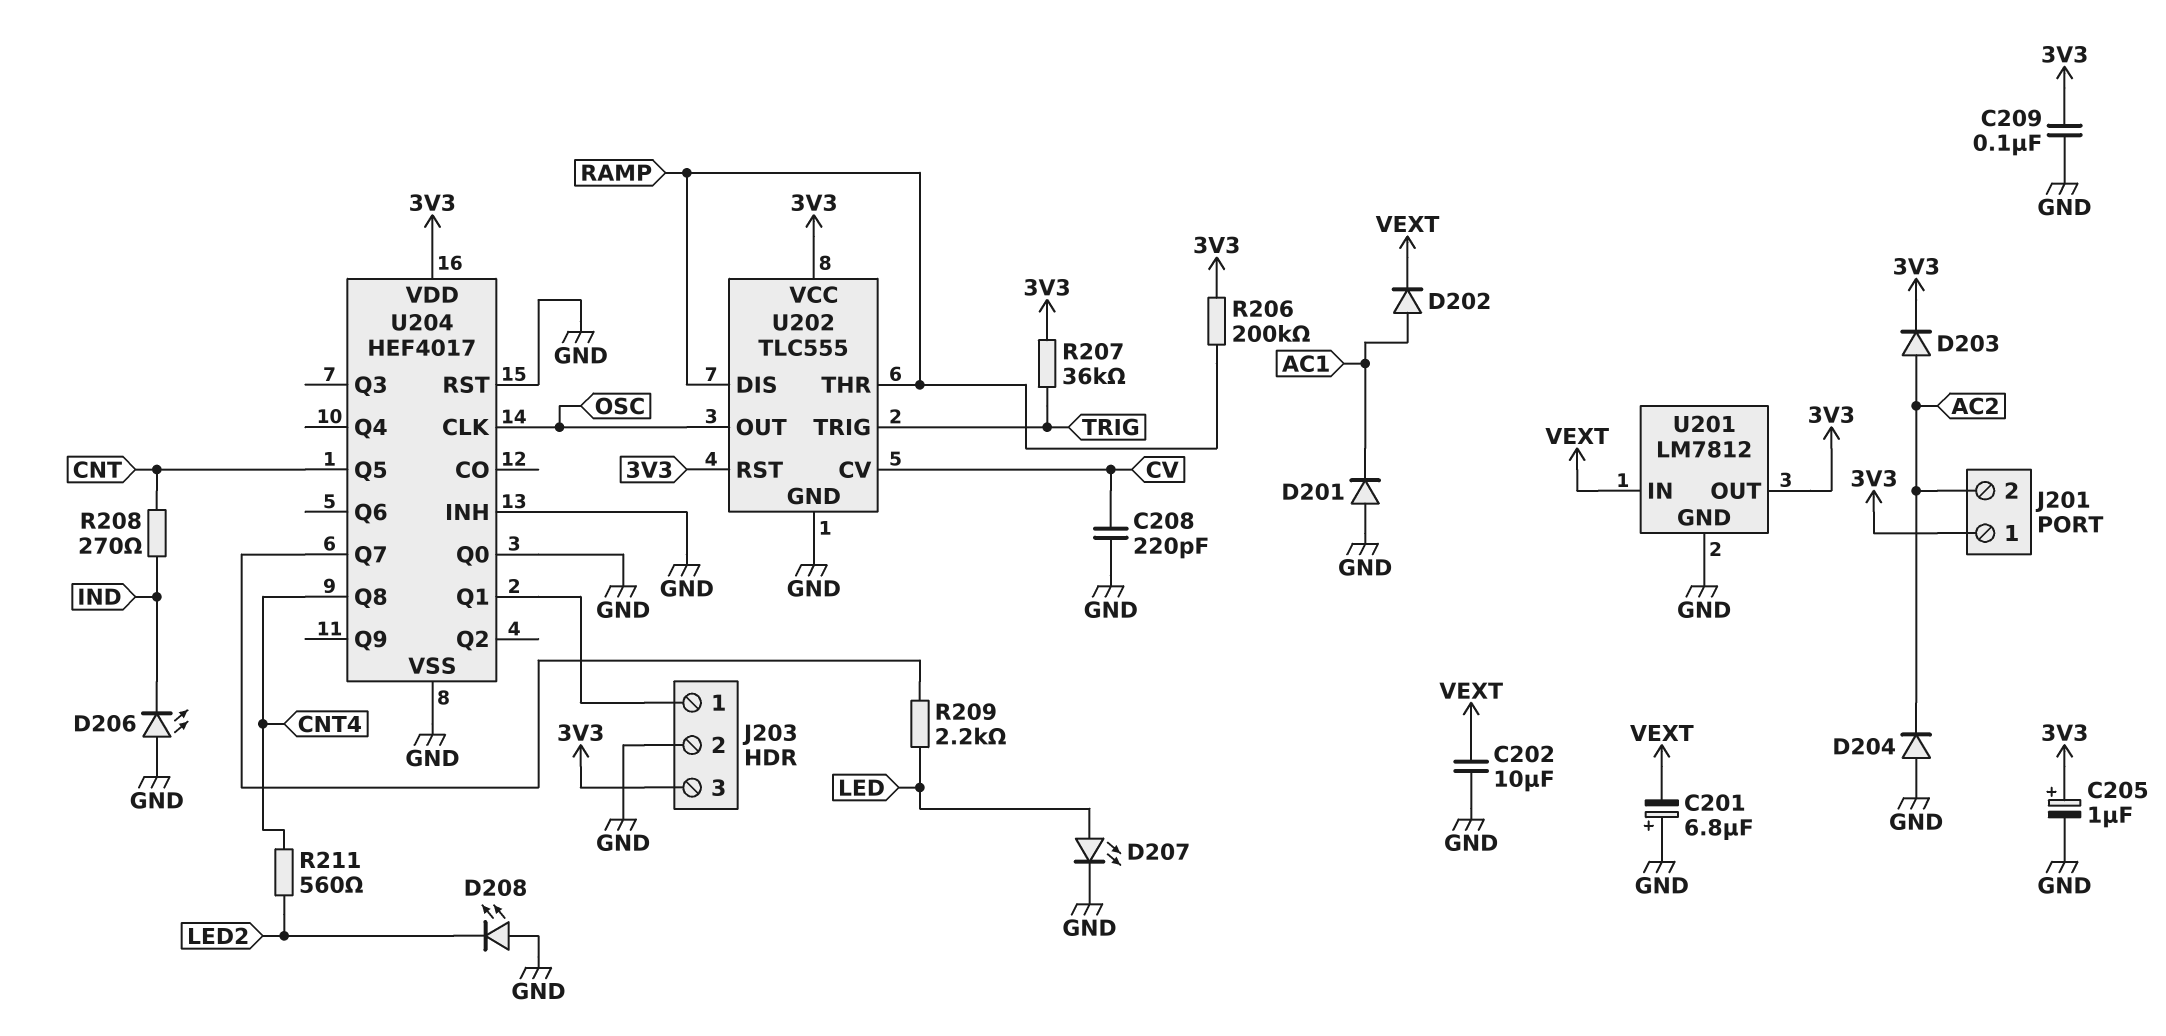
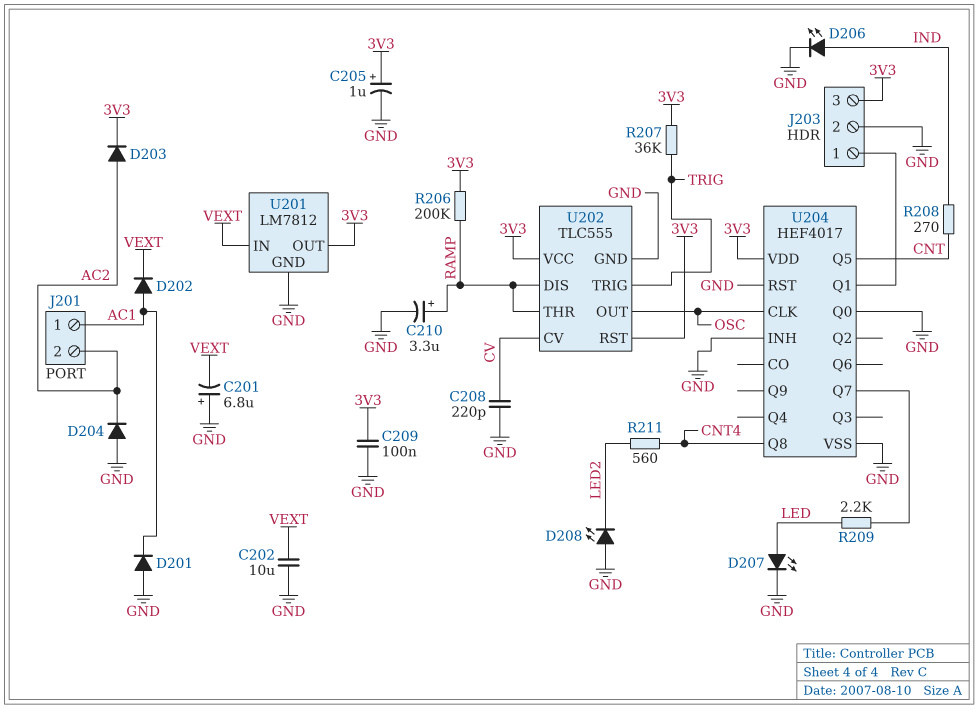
C210: none -> 3.3uF (plus RAMP, minus GND)
D206: LED (A GND, K IND) -> LED (A IND, K GND)
J201 pin 1: 3V3 -> AC1

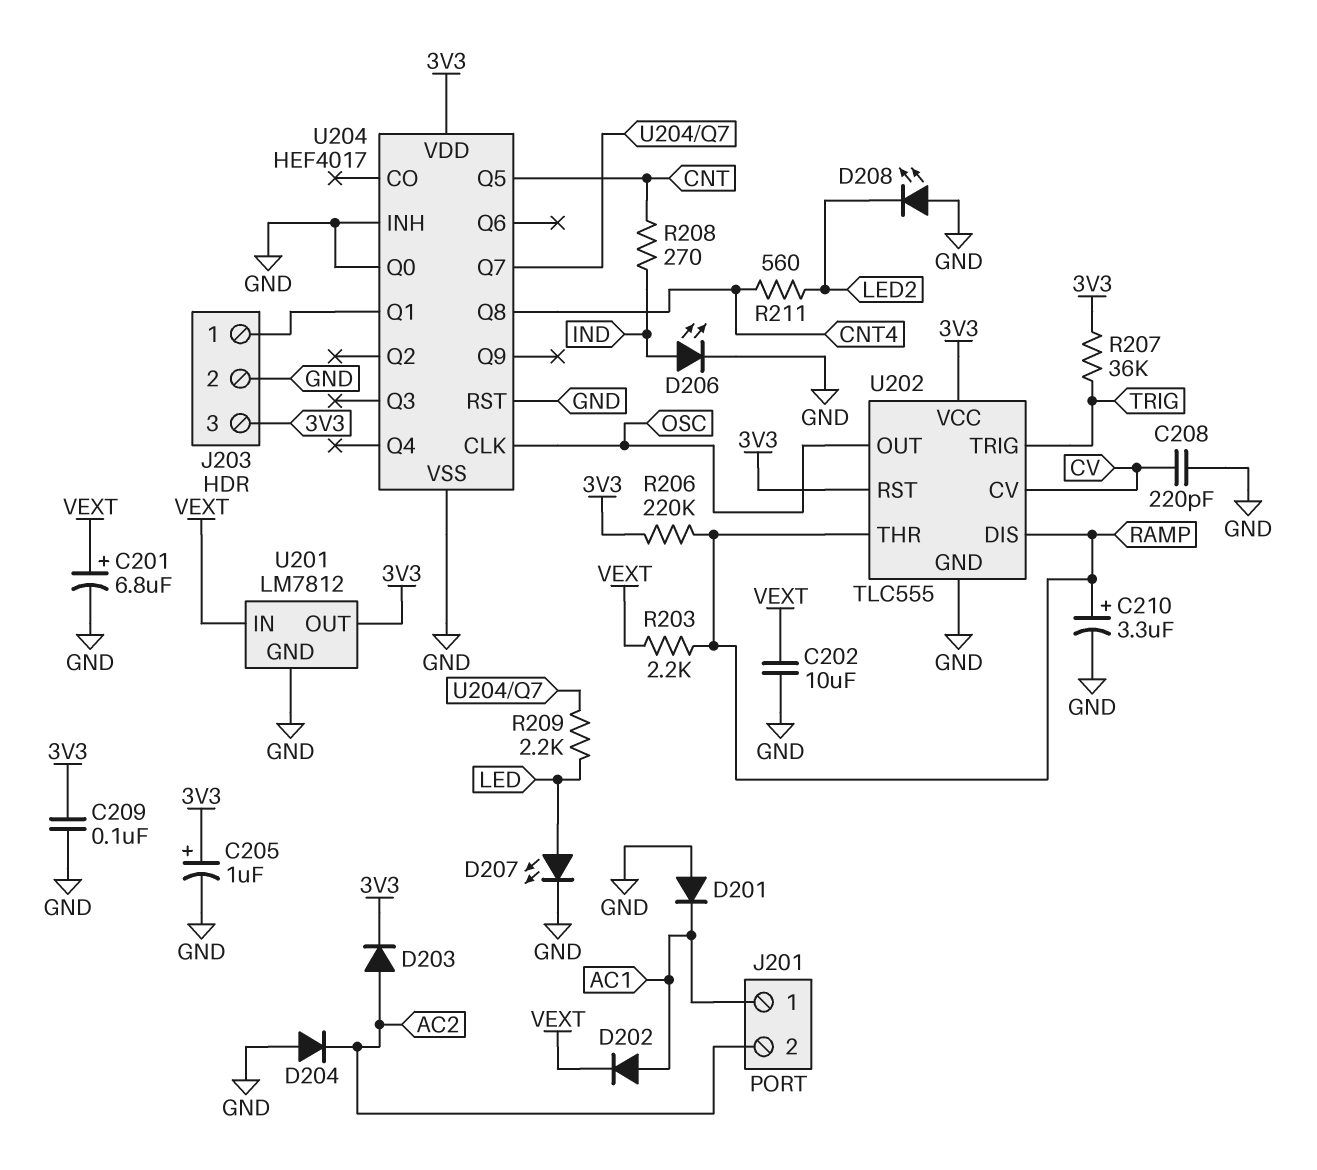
C201: 6.8uF (plus GND, minus VEXT) -> 6.8uF (plus VEXT, minus GND)
R203: none -> 2.2k (RAMP, VEXT)
R206: 200k (3V3, RAMP) -> 220k (3V3, RAMP)

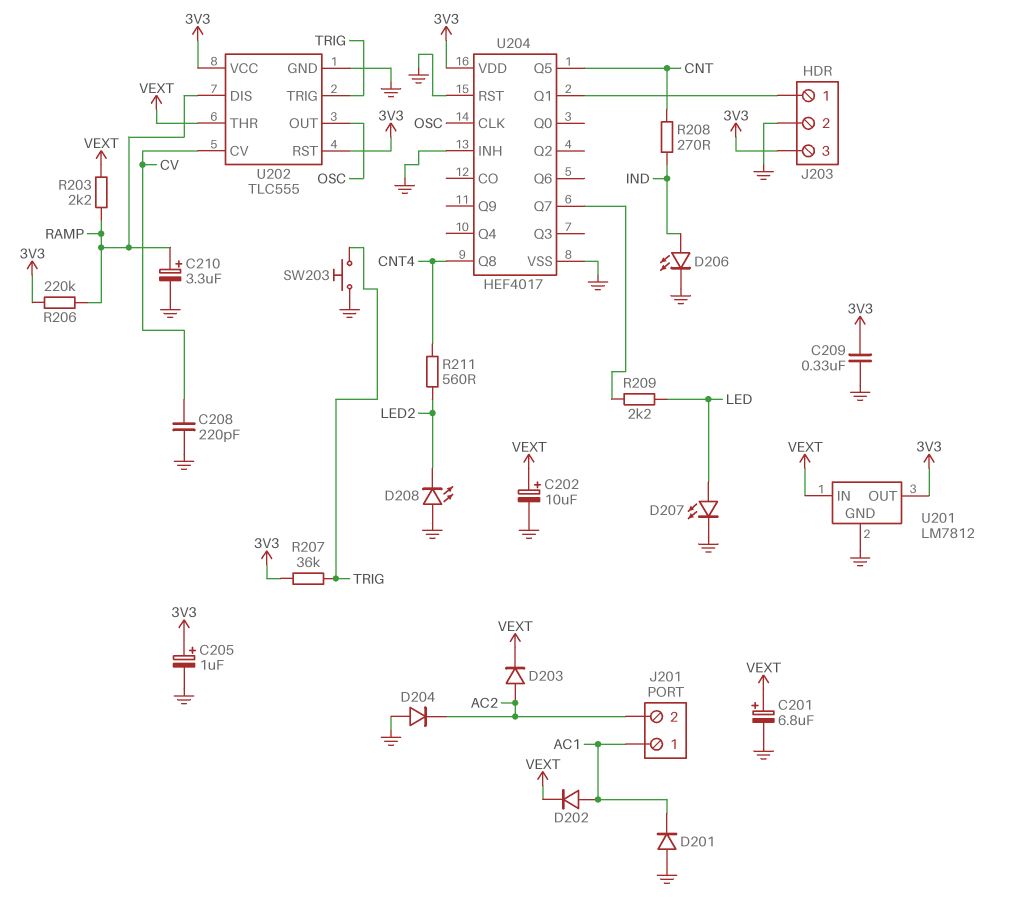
C202: 10uF (GND, VEXT) -> 10uF (plus VEXT, minus GND)
C209: 100nF (3V3, GND) -> 330nF (3V3, GND)
D203: diode (A AC2, K 3V3) -> diode (A AC2, K VEXT)
SW203: none -> button (GND, TRIG)
U202 pin THR: RAMP -> VEXT
U204 pin Q0: GND -> none

